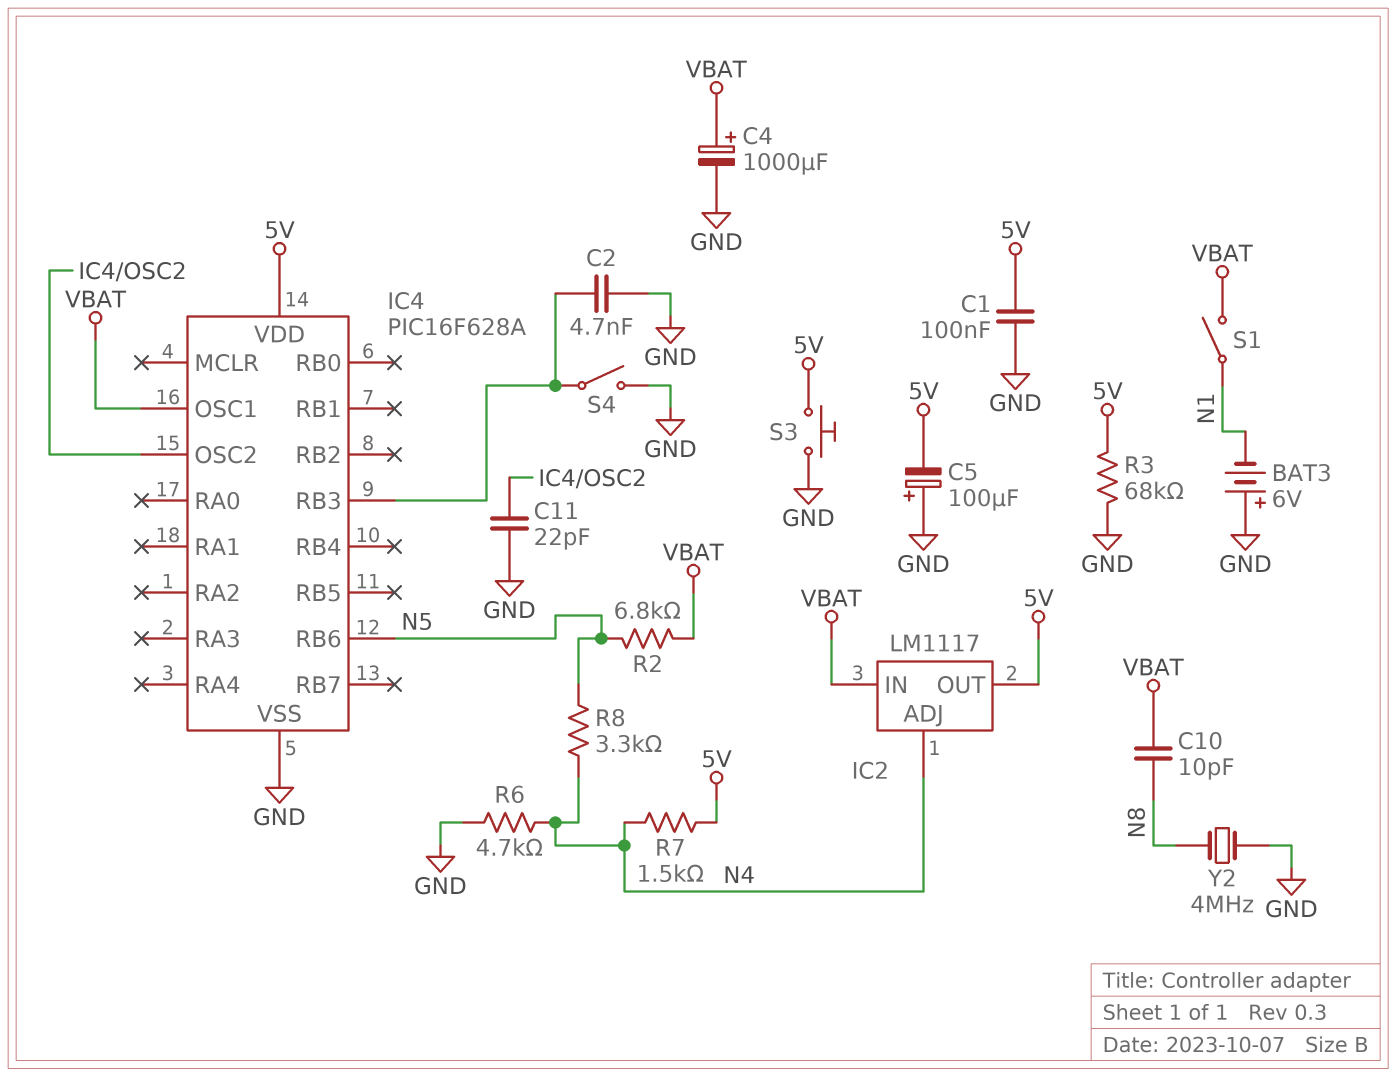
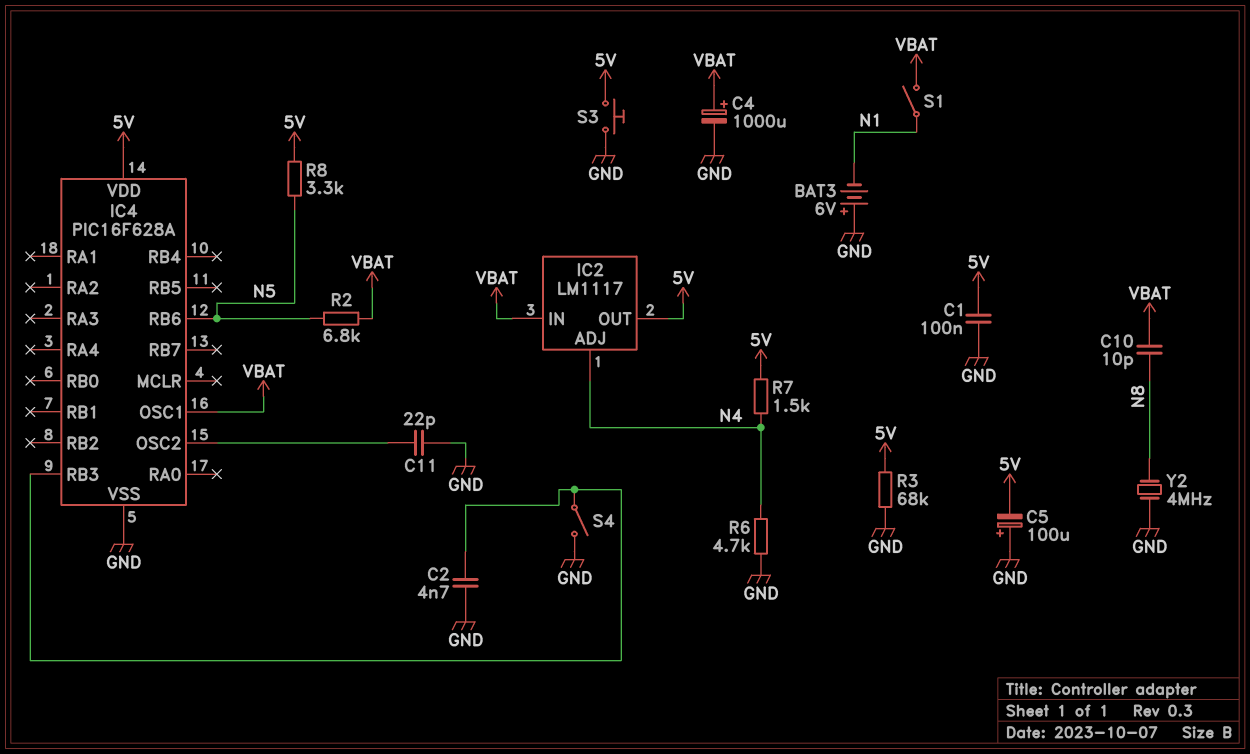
R8: 3.3k (N4, N5) -> 3.3k (5V, N5)

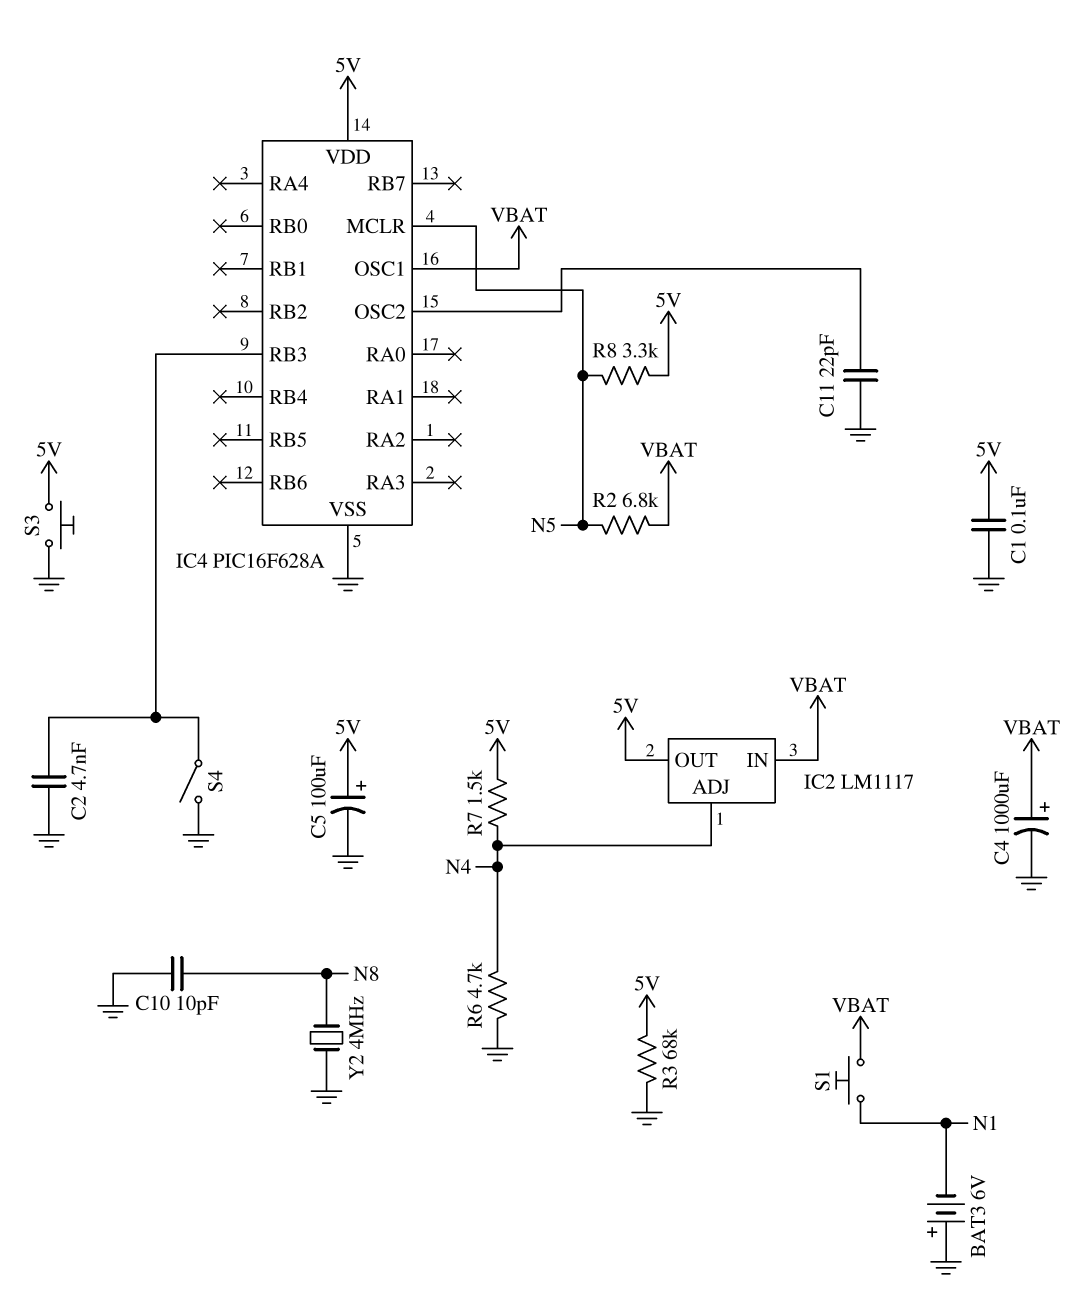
C5: 100uF (plus GND, minus 5V) -> 100uF (plus 5V, minus GND)
C10: 10pF (N8, VBAT) -> 10pF (GND, N8)
IC4 pin MCLR: none -> N5
IC4 pin RB6: N5 -> none
S1: switch (N1, VBAT) -> button (N1, VBAT)

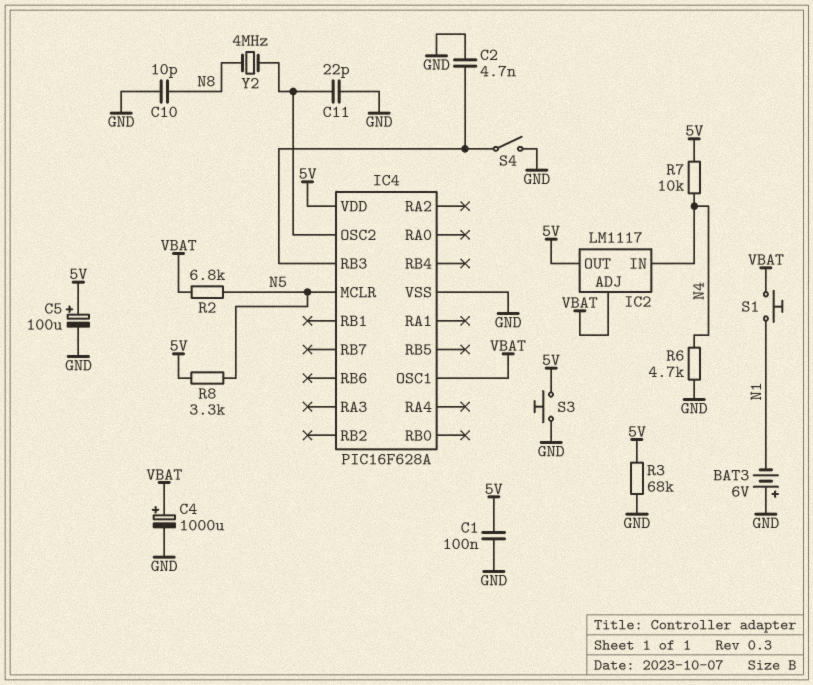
IC2 pin ADJ: N4 -> VBAT
IC2 pin IN: VBAT -> N4
R7: 1.5k (5V, N4) -> 10k (5V, N4)
Y2: 4MHz (GND, N8) -> 4MHz (IC4/OSC2, N8)

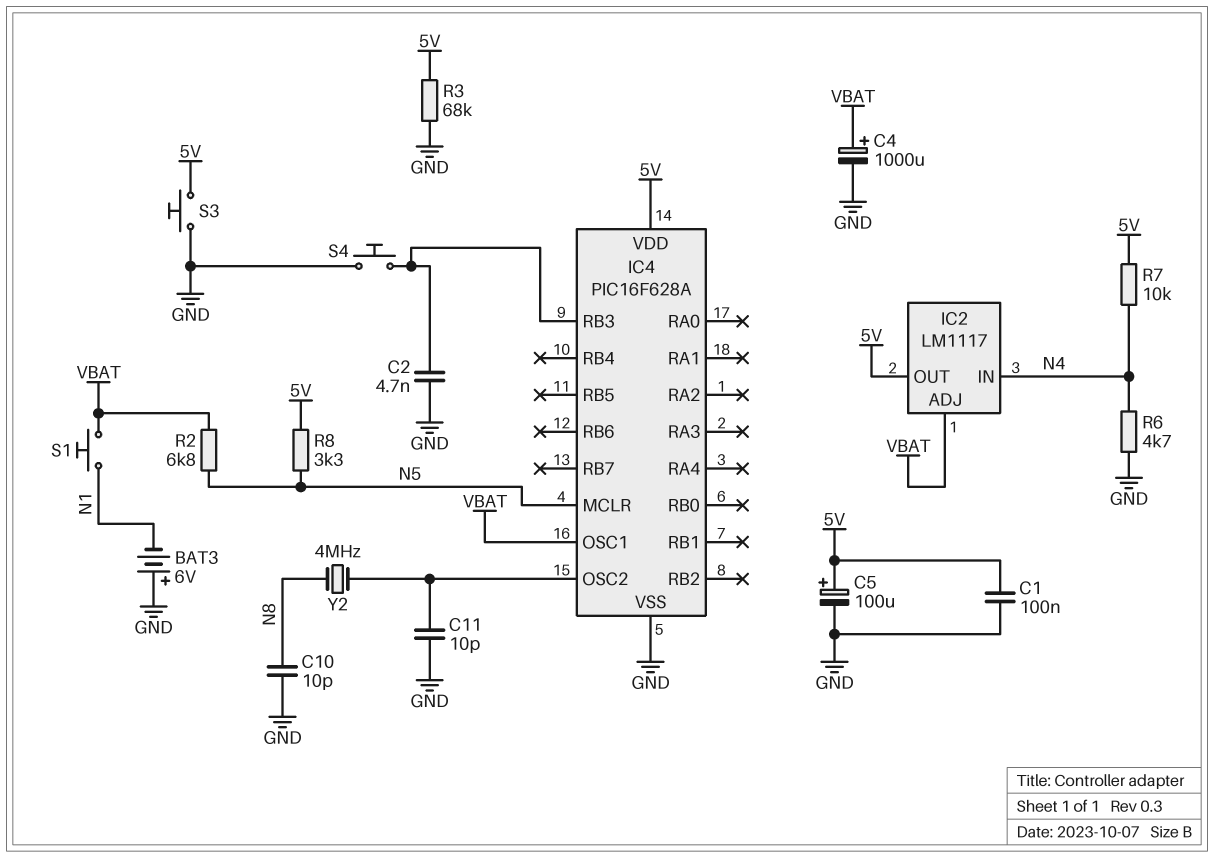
C11: 22pF (GND, IC4/OSC2) -> 10pF (GND, IC4/OSC2)
S4: switch (GND, IC4/RB3) -> button (GND, IC4/RB3)

